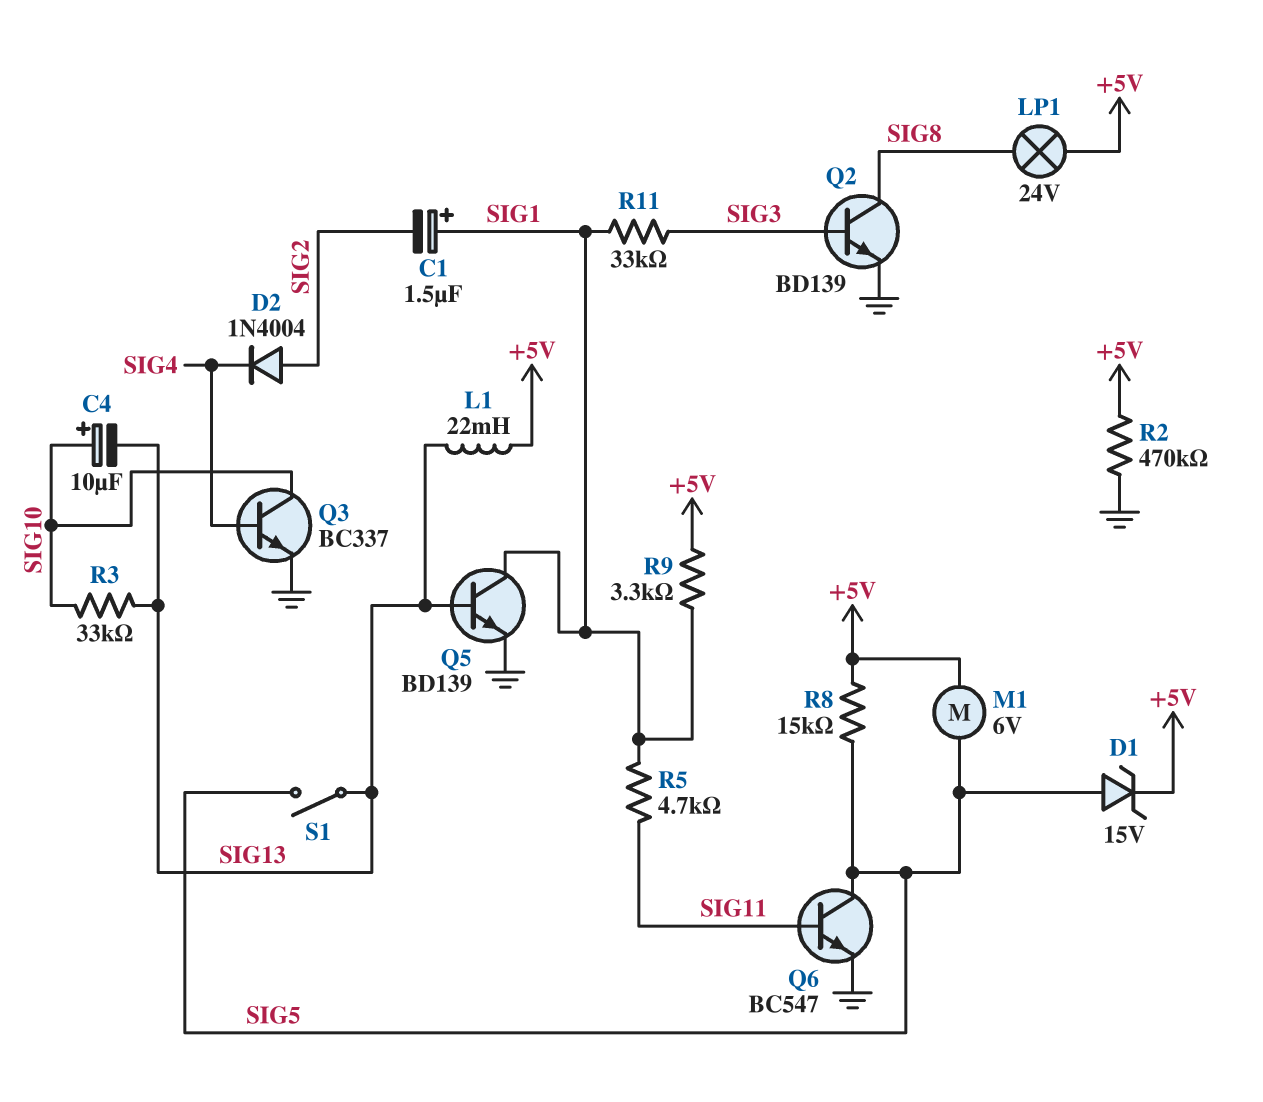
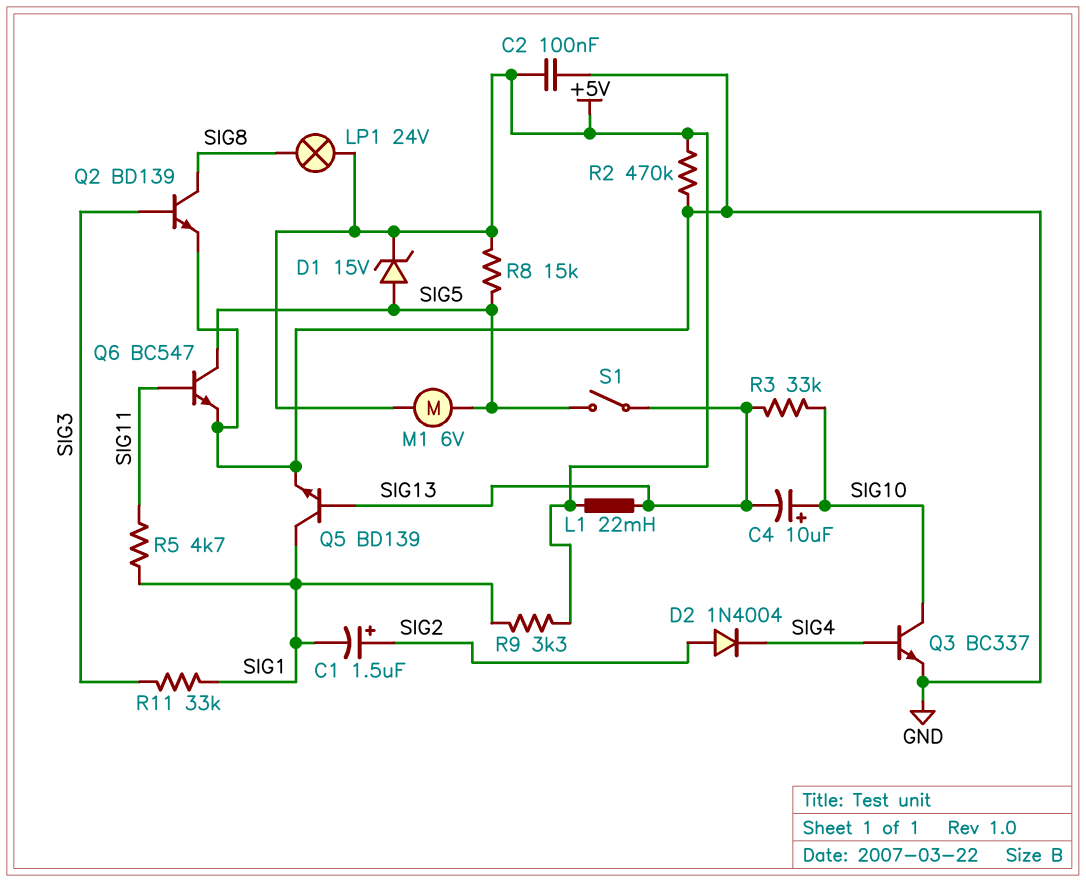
C1: 1.5uF (plus SIG1, minus SIG2) -> 1.5uF (plus SIG2, minus SIG1)
C2: none -> 100nF (+5V, GND)

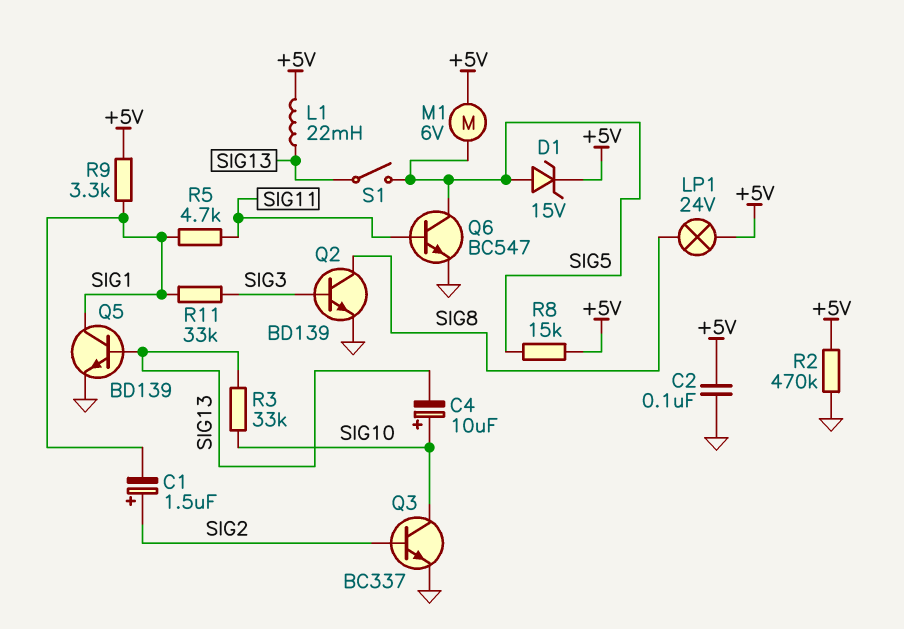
D2: diode 1N4004 (A SIG2, K SIG4) -> none
Q3: NPN BC337 (B SIG4, C SIG10, E GND) -> NPN BC337 (B SIG2, C SIG10, E GND)

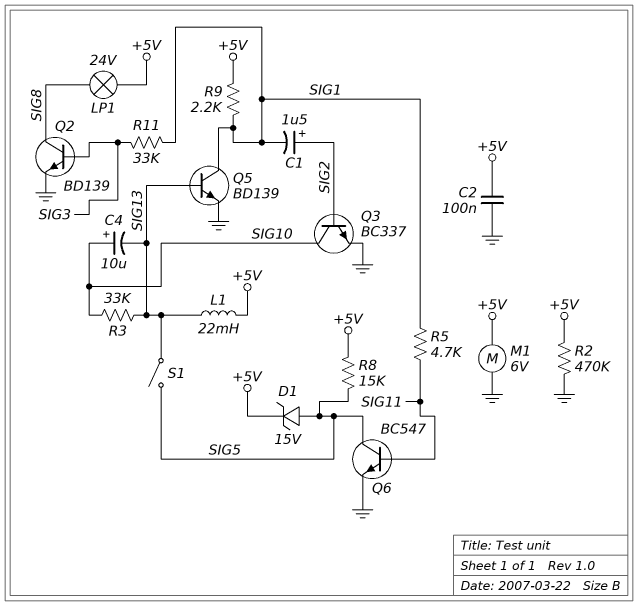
M1: motor 6V (+5V, SIG5) -> motor 6V (+5V, GND)
R9: 3.3k (+5V, SIG1) -> 2.2k (+5V, SIG1)

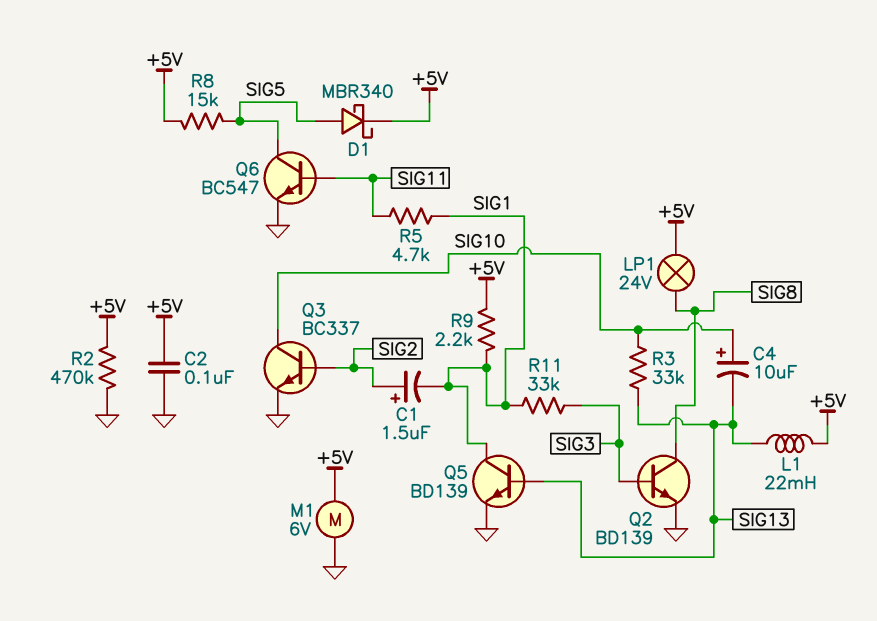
D1: zener 15V (A SIG5, K +5V) -> schottky MBR340 (A SIG5, K +5V)
S1: switch (SIG5, SIG13) -> none

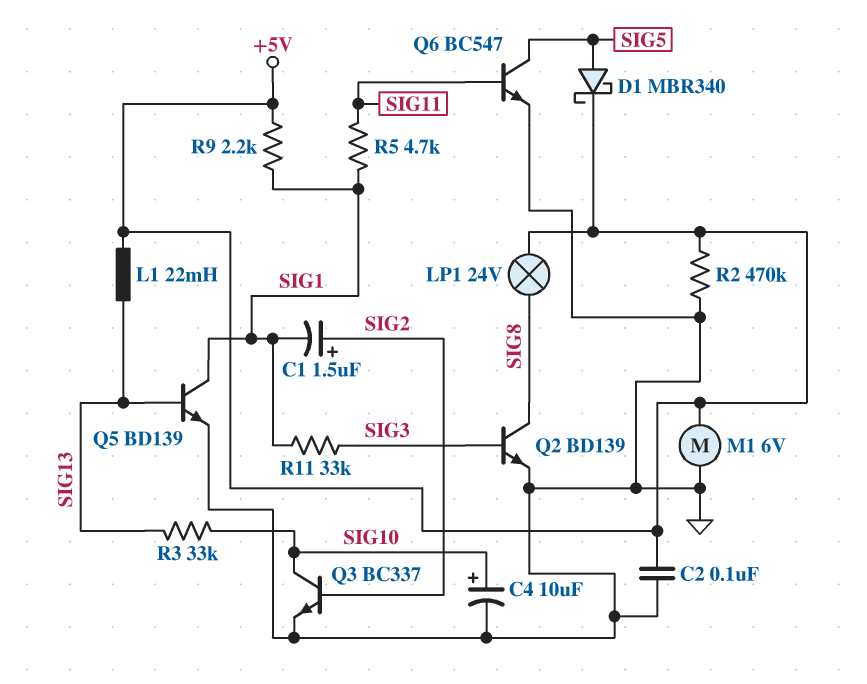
C4: 10uF (plus SIG10, minus SIG13) -> 10uF (plus SIG10, minus GND)
R8: 15k (+5V, SIG5) -> none

